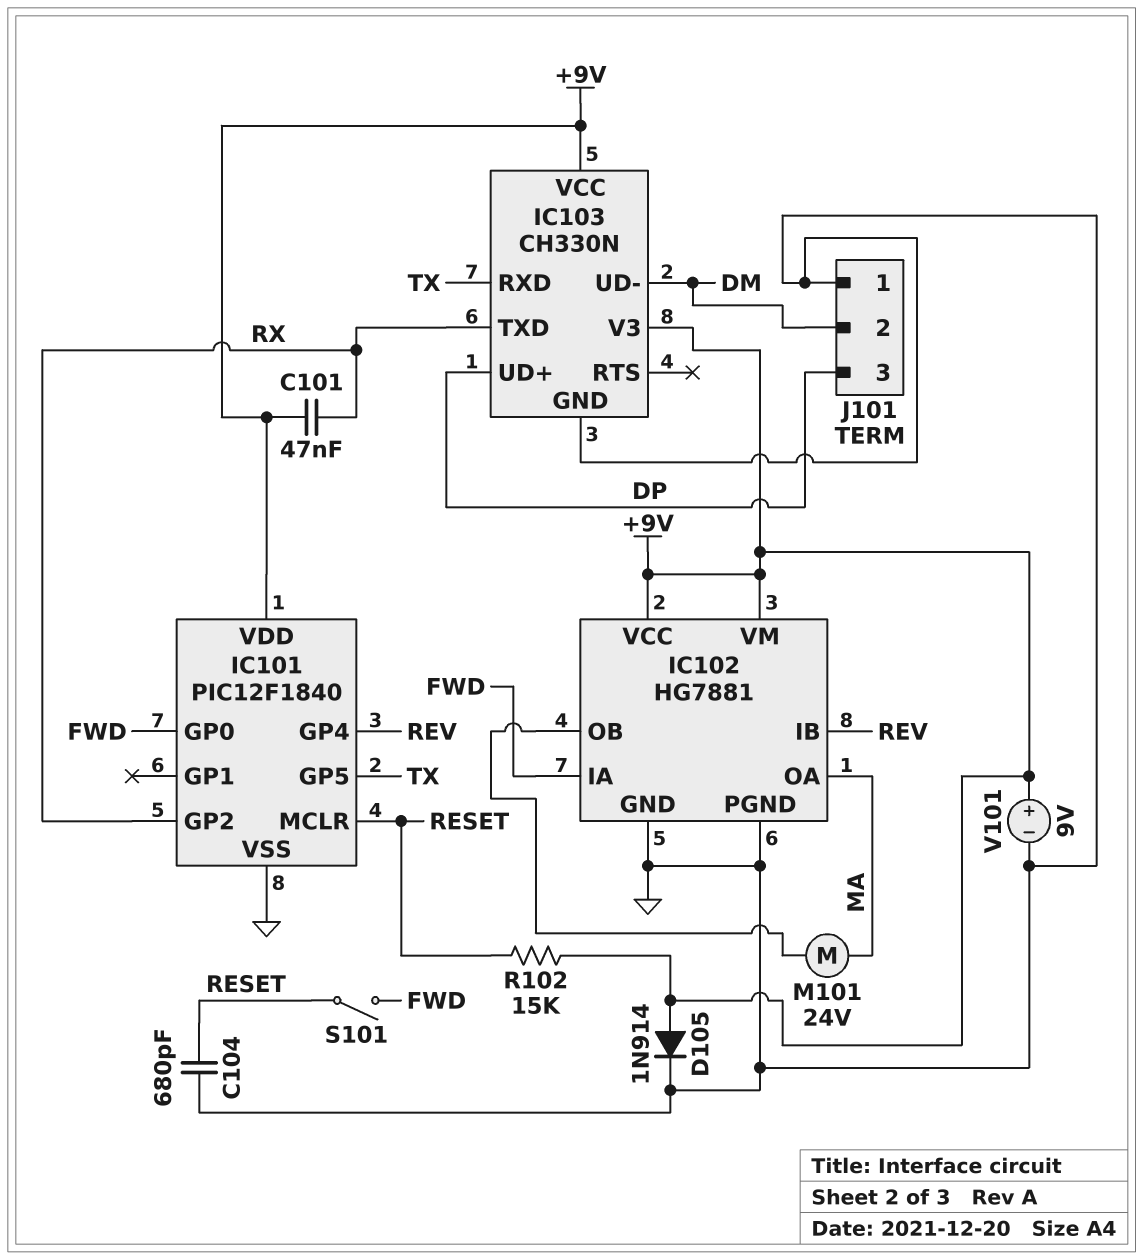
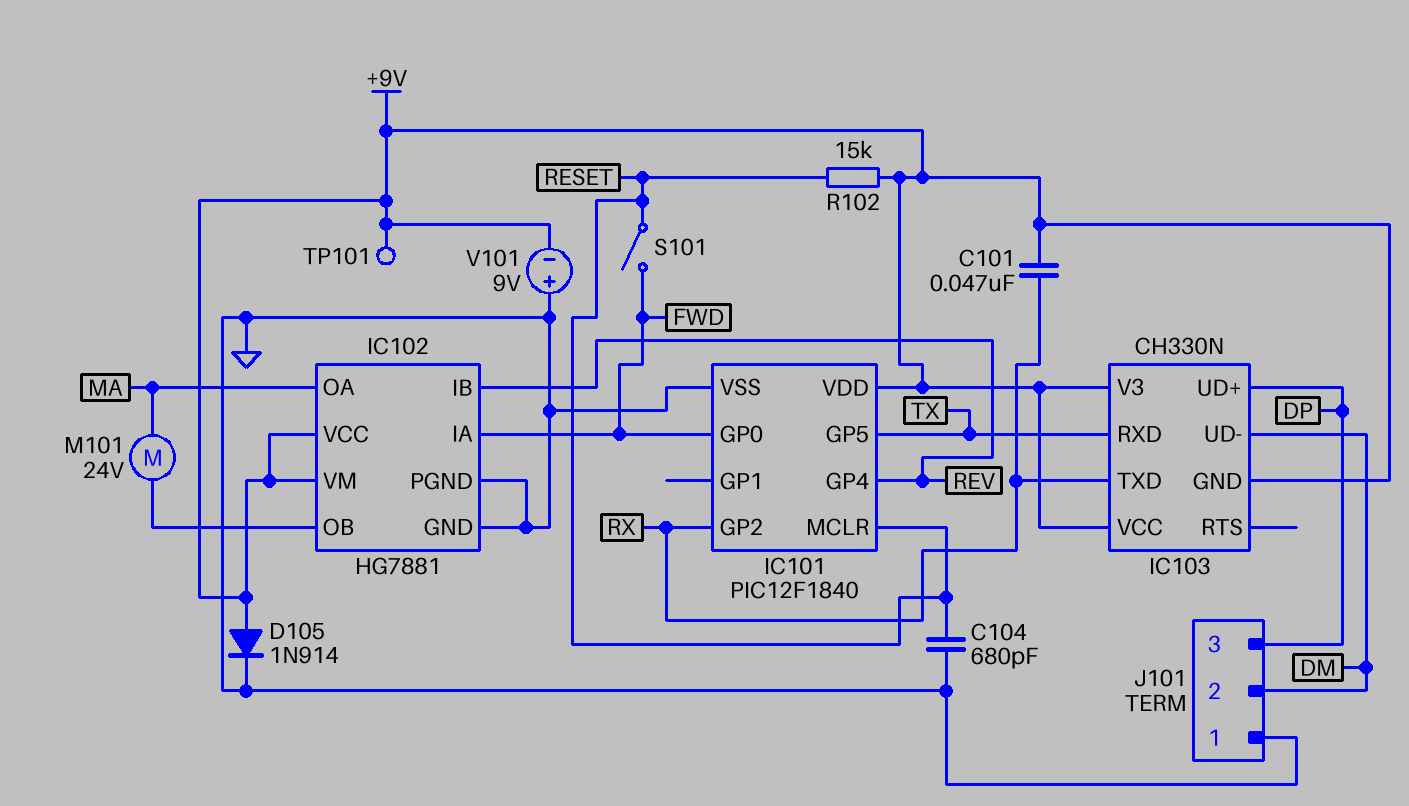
IC103 pin GND: GND -> +9V
TP101: none -> test point (+9V)
V101: 9V (plus +9V, minus GND) -> 9V (plus GND, minus +9V)

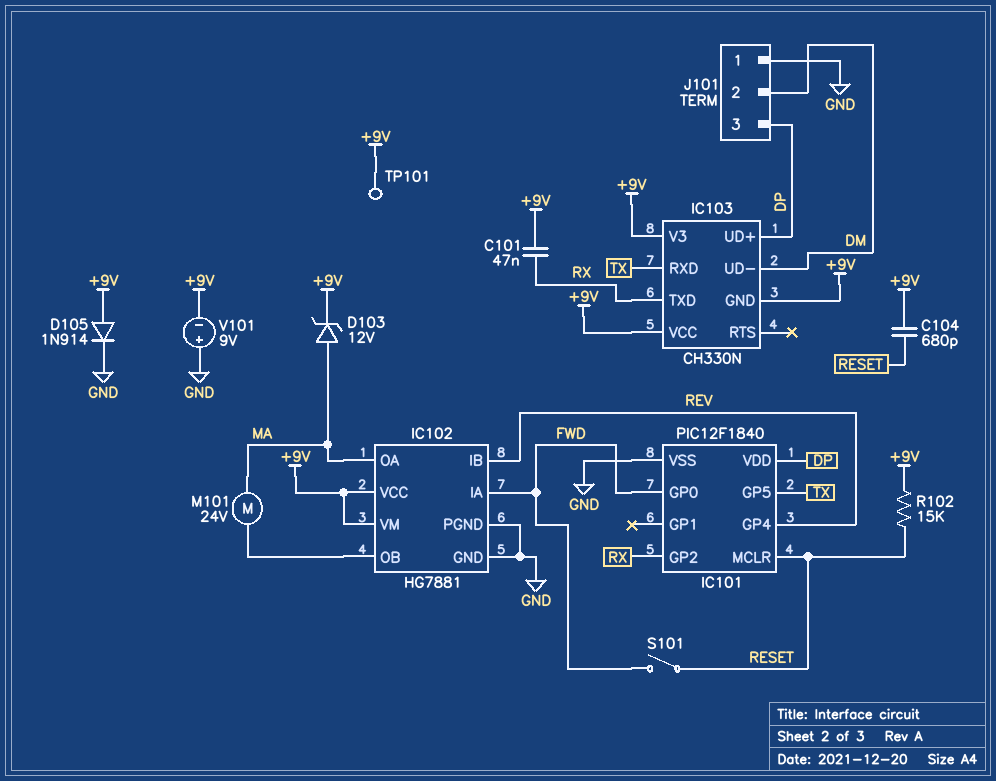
C104: 680pF (GND, RESET) -> 680pF (+9V, RESET)
D103: none -> zener 12V (A MA, K +9V)
IC101 pin VDD: +9V -> DP

